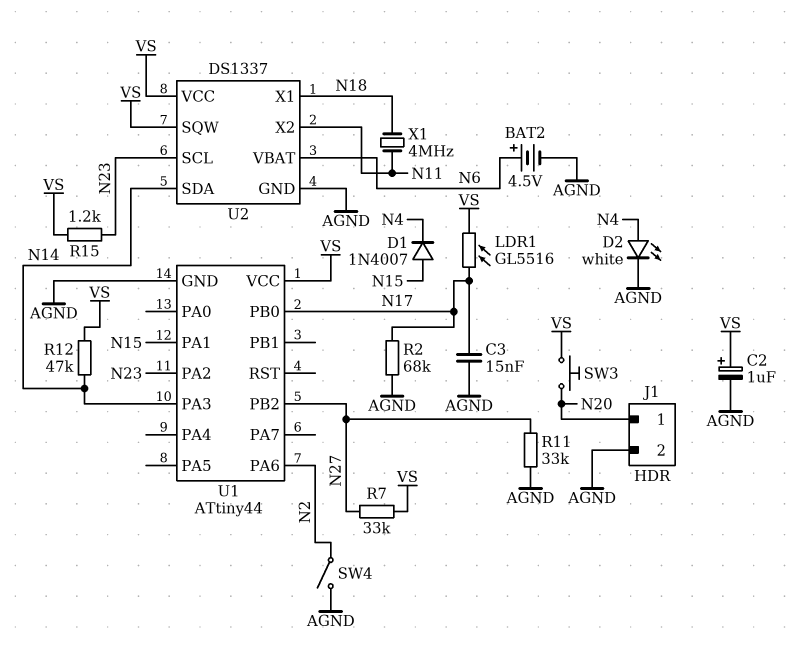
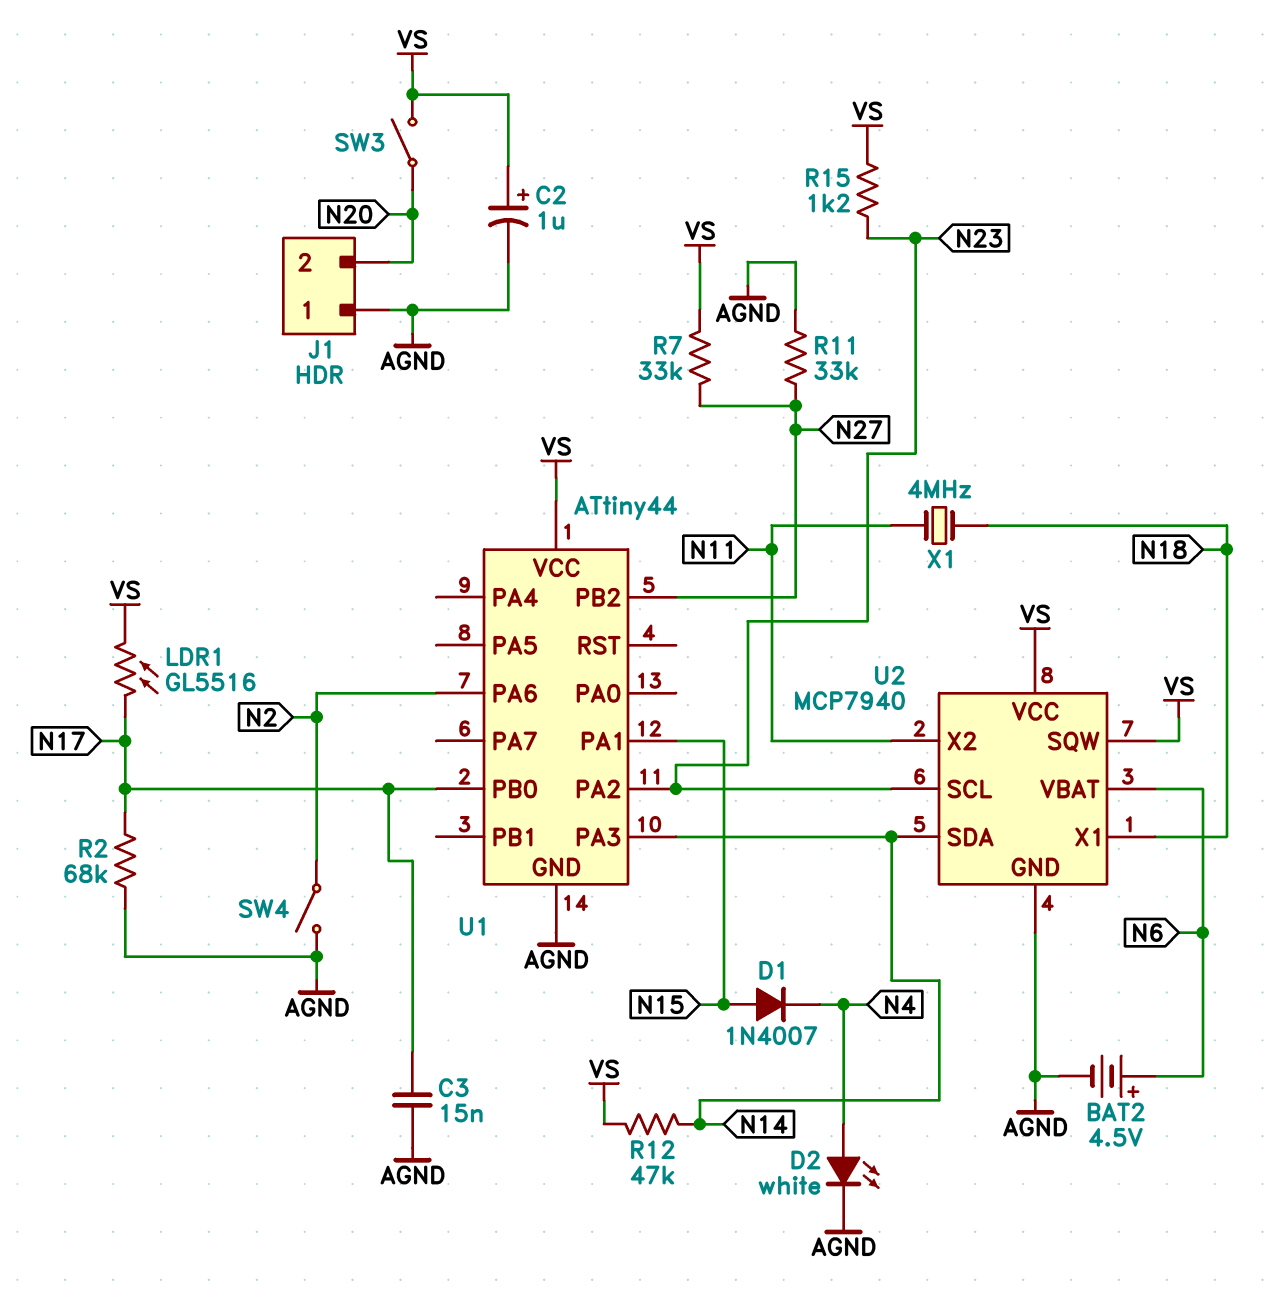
J1 pin 1: N20 -> AGND
J1 pin 2: AGND -> N20
SW3: button (N20, VS) -> switch (N20, VS)
U2: DS1337 -> MCP7940

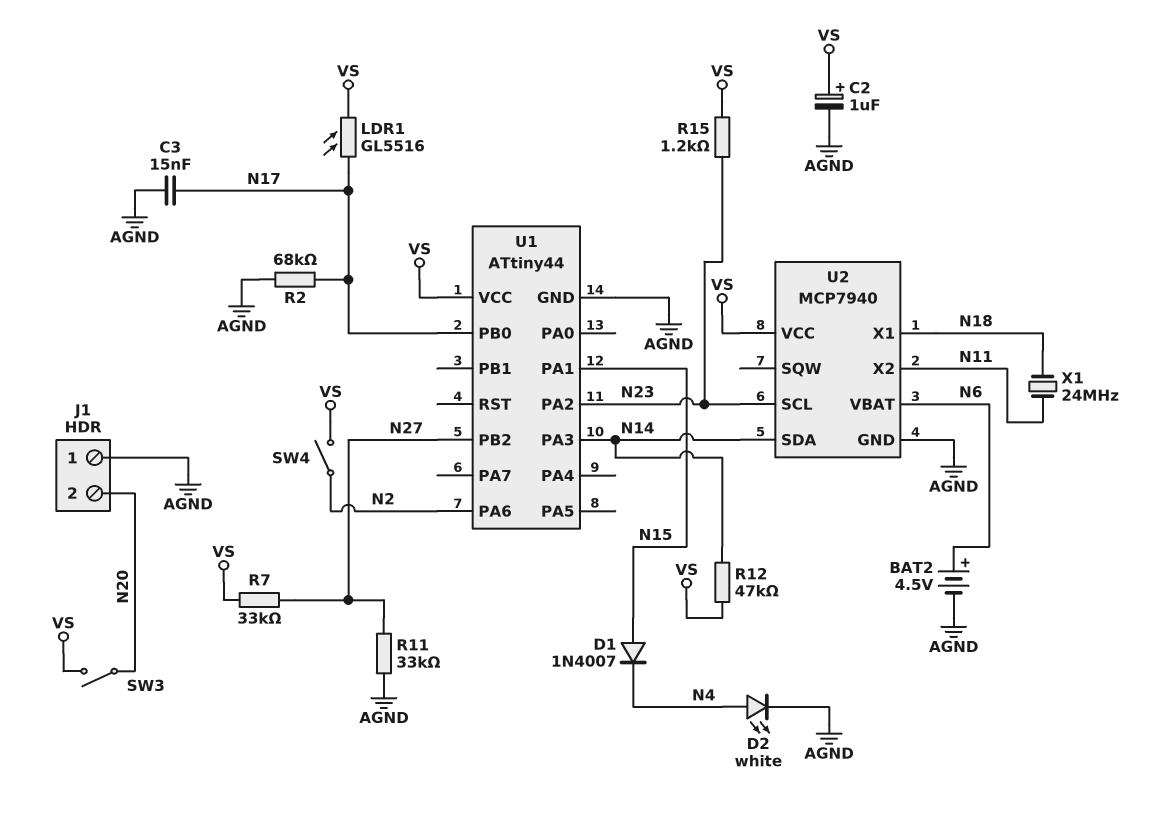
SW4: switch (AGND, N2) -> switch (N2, VS)
U2 pin SQW: VS -> none
X1: 4MHz (N11, N18) -> 24MHz (N11, N18)

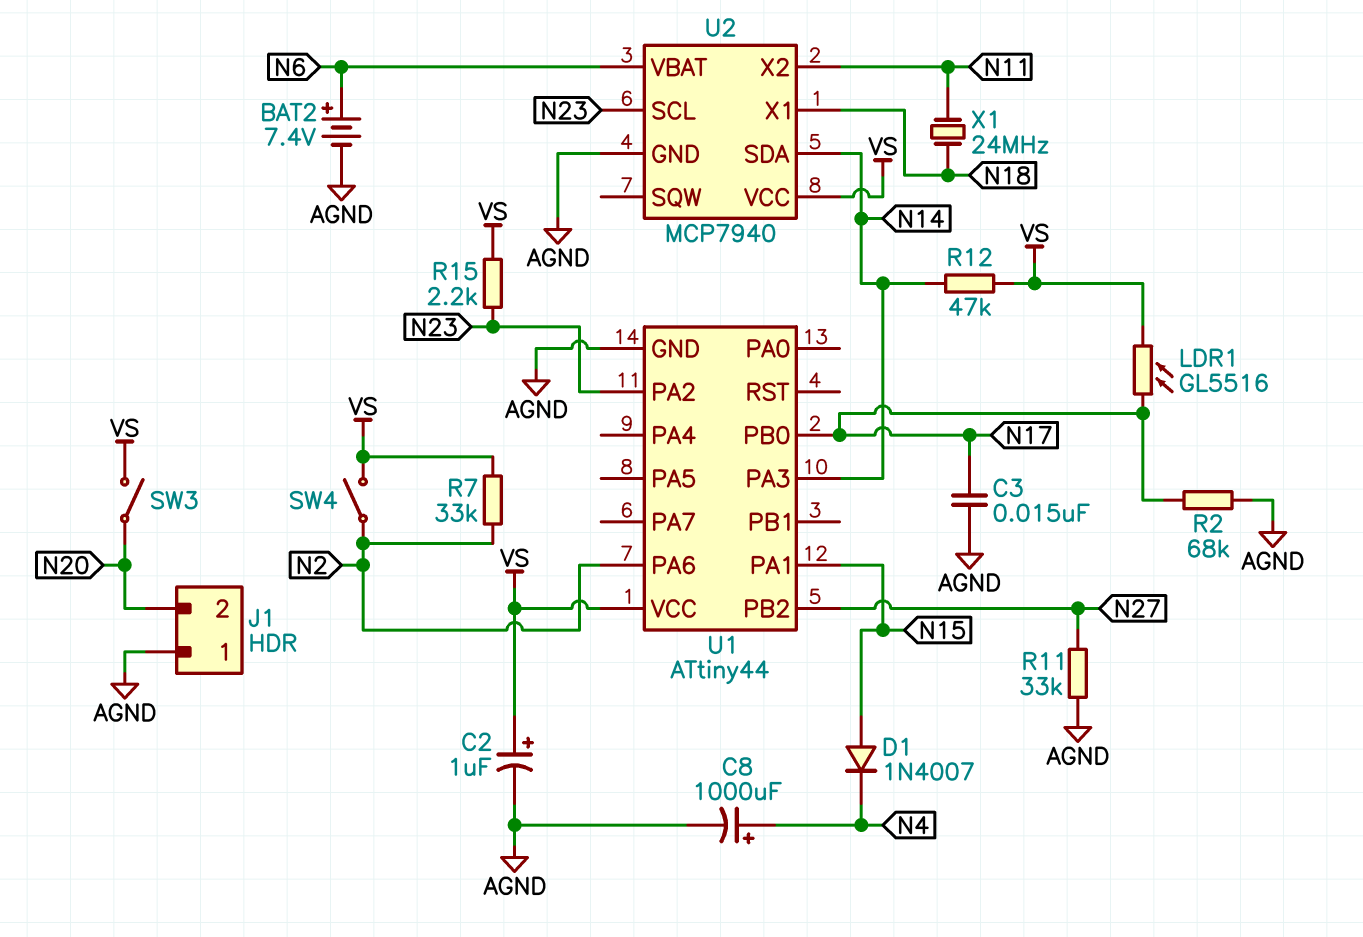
BAT2: 4.5V (plus N6, minus AGND) -> 7.4V (plus N6, minus AGND)
C8: none -> 1000uF (plus N4, minus AGND)
D2: LED white (A N4, K AGND) -> none
R7: 33k (N27, VS) -> 33k (N2, VS)
R15: 1.2k (N23, VS) -> 2.2k (N23, VS)

